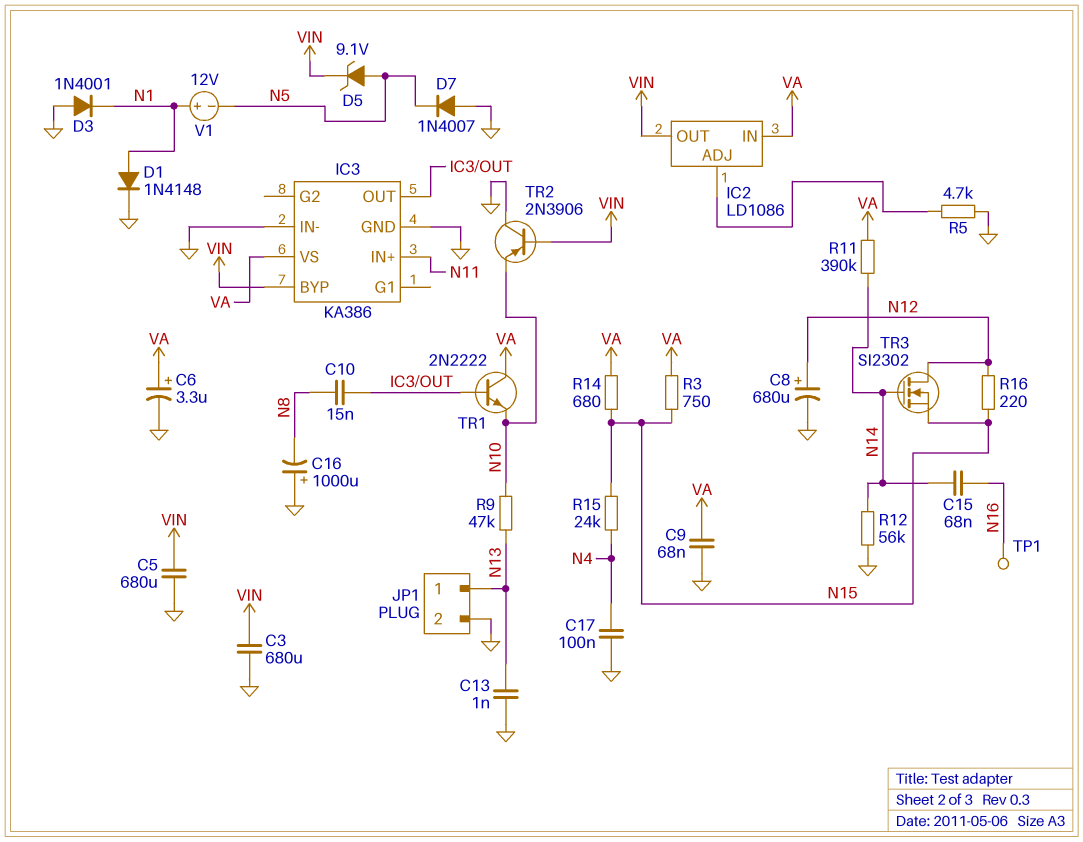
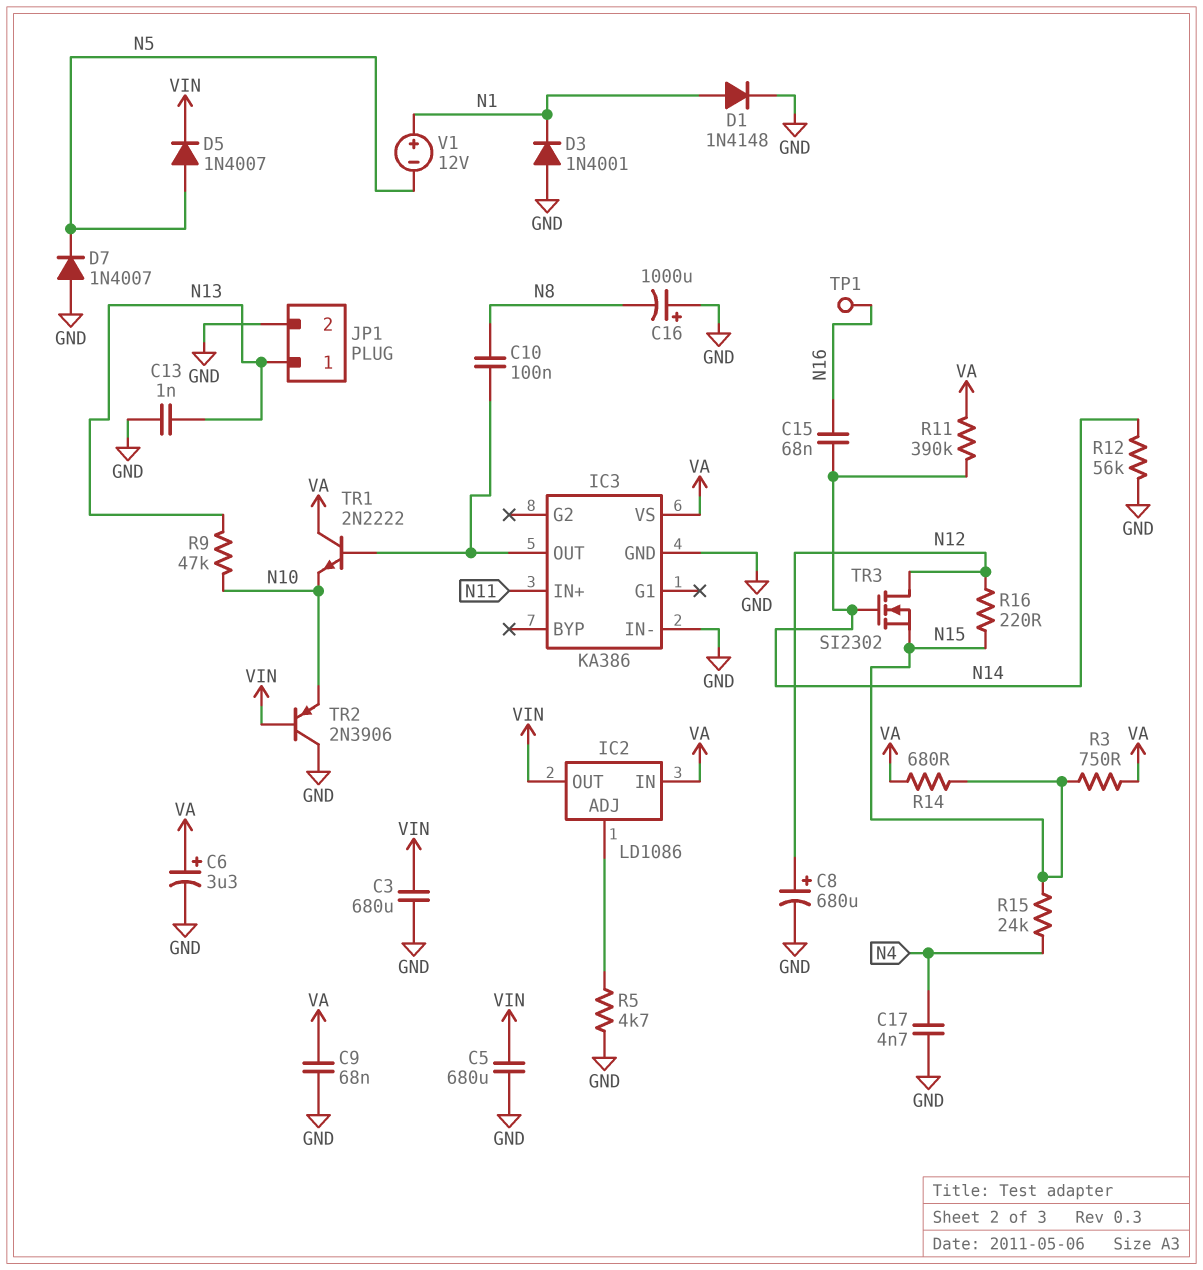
C10: 15nF (IC3/OUT, N8) -> 100nF (IC3/OUT, N8)
C17: 100nF (GND, N4) -> 4.7nF (GND, N4)
D5: zener 9.1V (A N5, K VIN) -> diode 1N4007 (A N5, K VIN)
IC3 pin BYP: VIN -> none

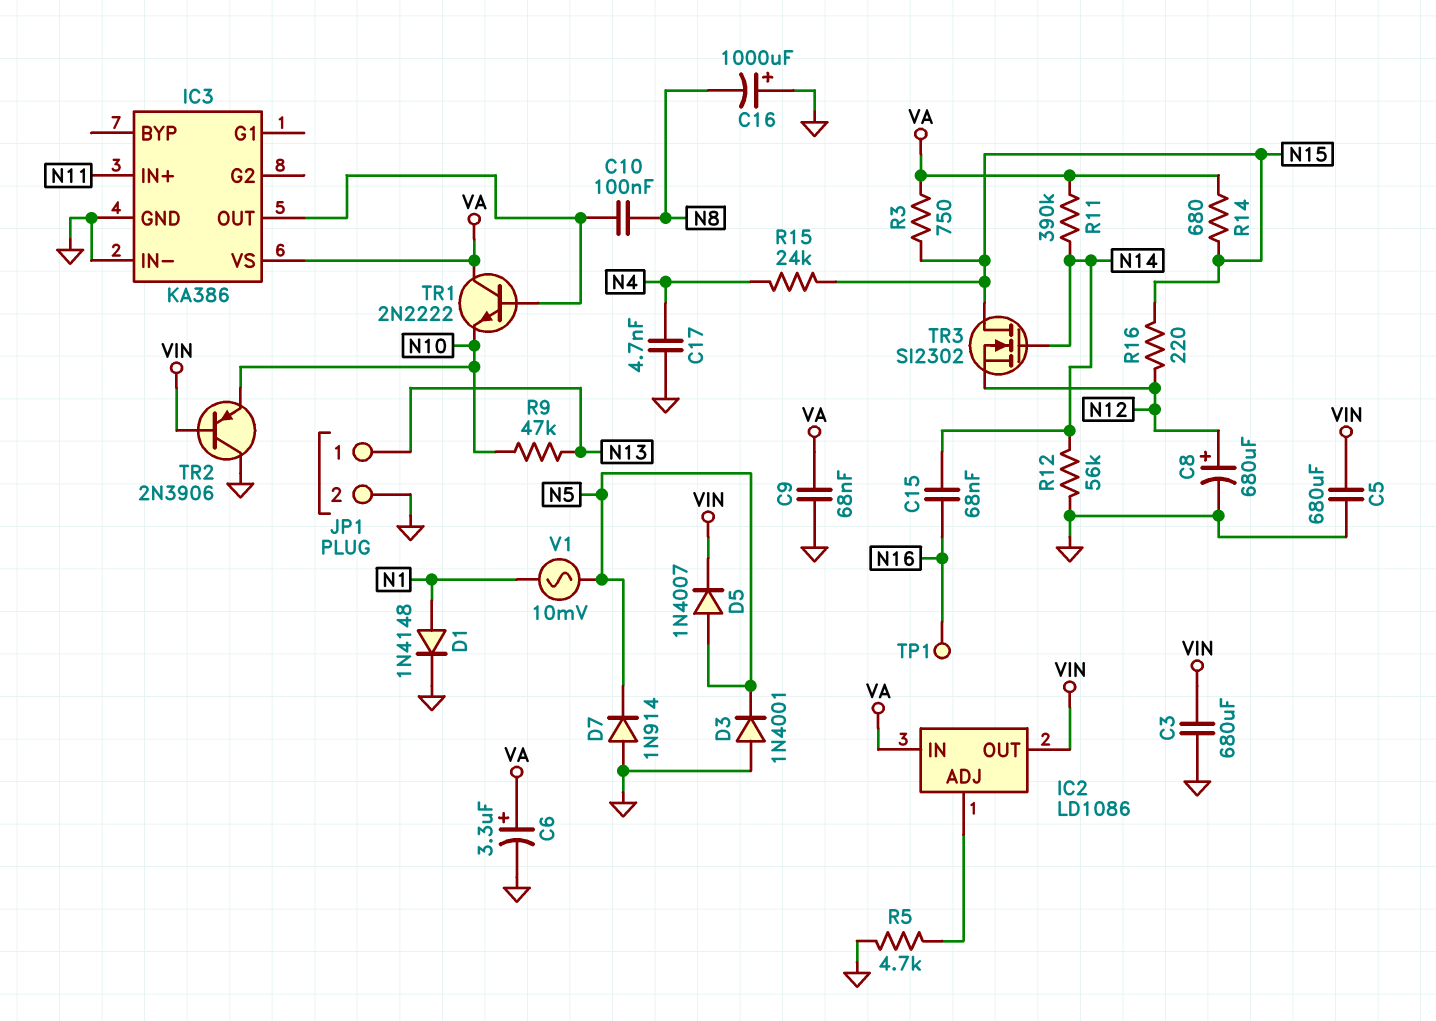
C13: 1nF (GND, N13) -> none
D3: diode 1N4001 (A GND, K N1) -> diode 1N4001 (A GND, K N5)
D7: diode 1N4007 (A GND, K N5) -> diode 1N914 (A GND, K N5)
TR3: NMOS SI2302 (G N14, D N12, S N15) -> NMOS SI2302 (G N14, D N15, S N12)
V1: 12V (plus N1, minus N5) -> AC 10mV (N1, N5)

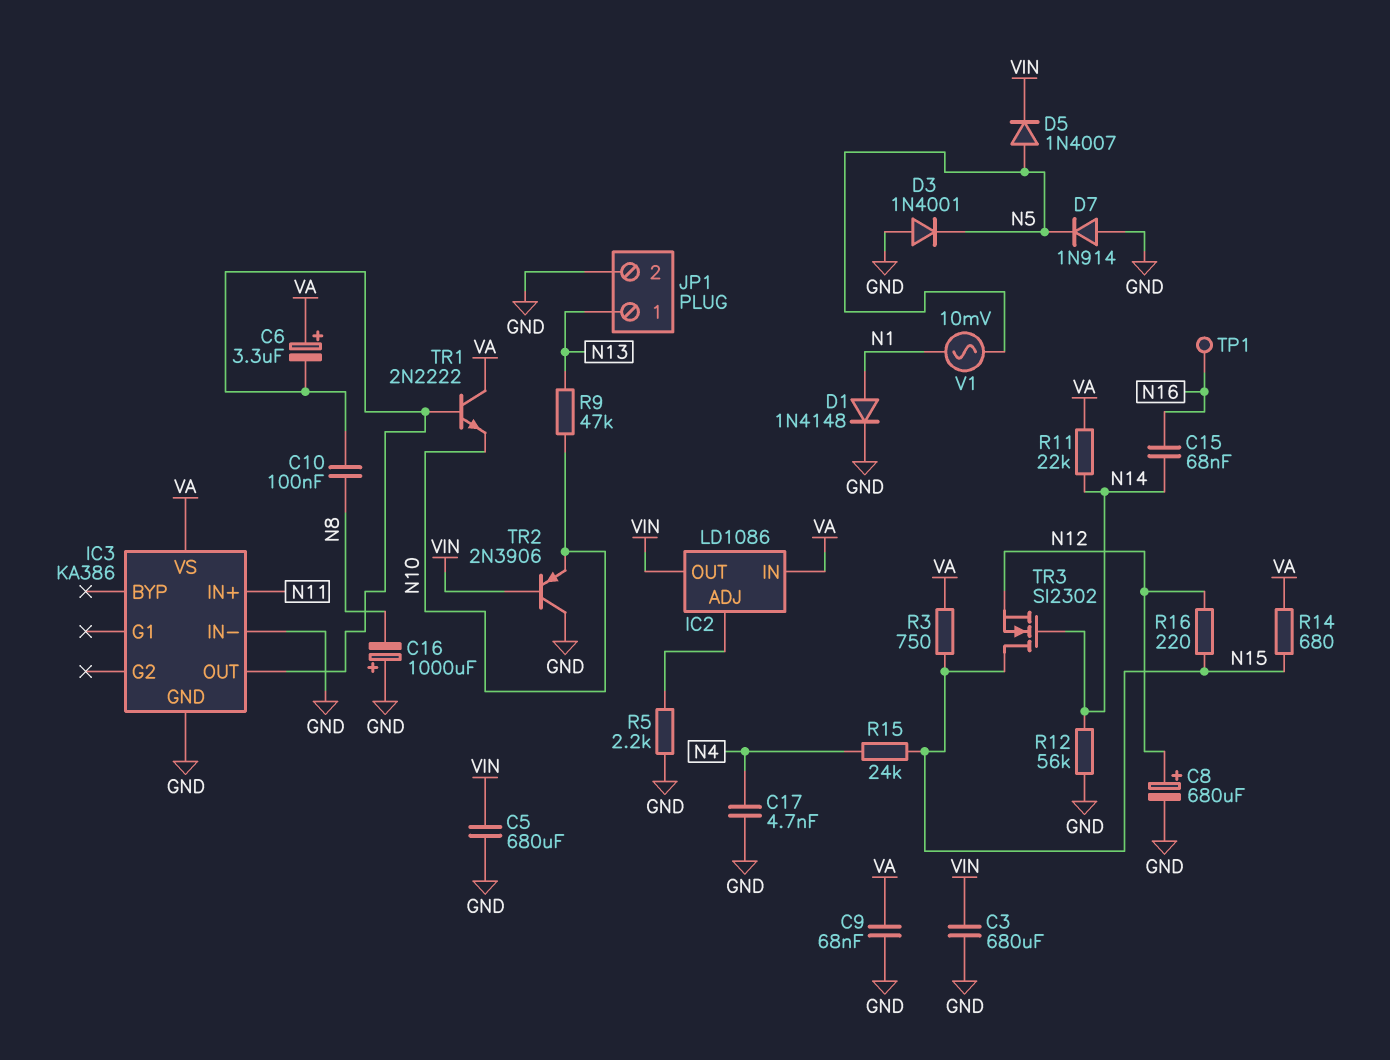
C6: 3.3uF (plus VA, minus GND) -> 3.3uF (plus VA, minus IC3/OUT)
R5: 4.7k (GND, IC2/ADJ) -> 2.2k (GND, IC2/ADJ)
R11: 390k (N14, VA) -> 22k (N14, VA)

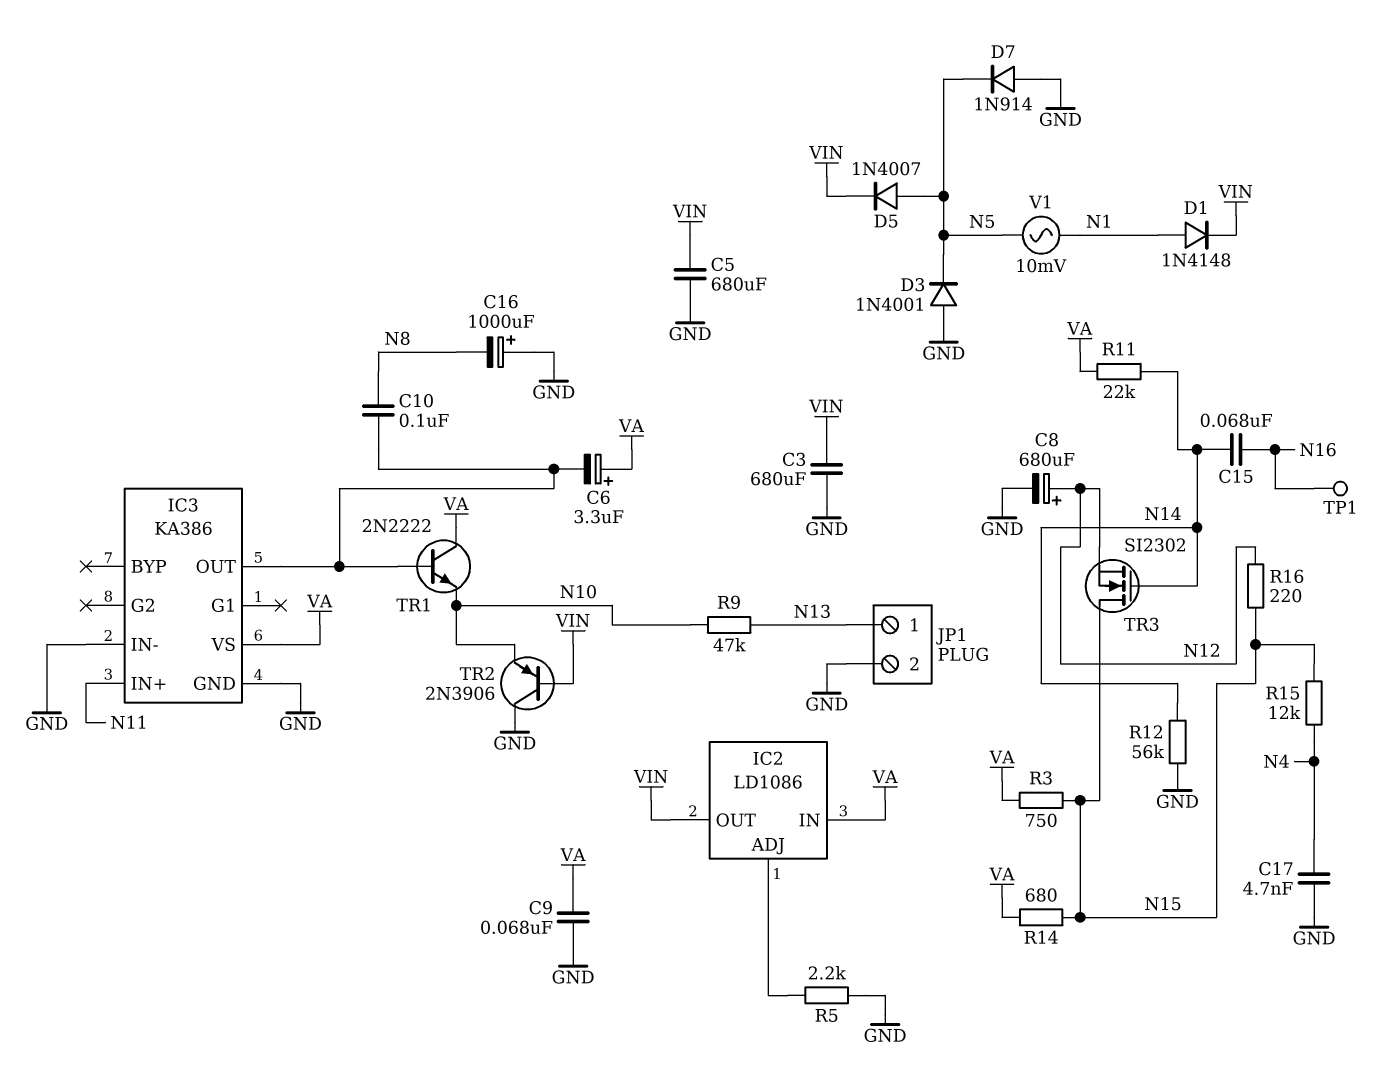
D1: diode 1N4148 (A N1, K GND) -> diode 1N4148 (A N1, K VIN)
R15: 24k (N4, N15) -> 12k (N4, N15)

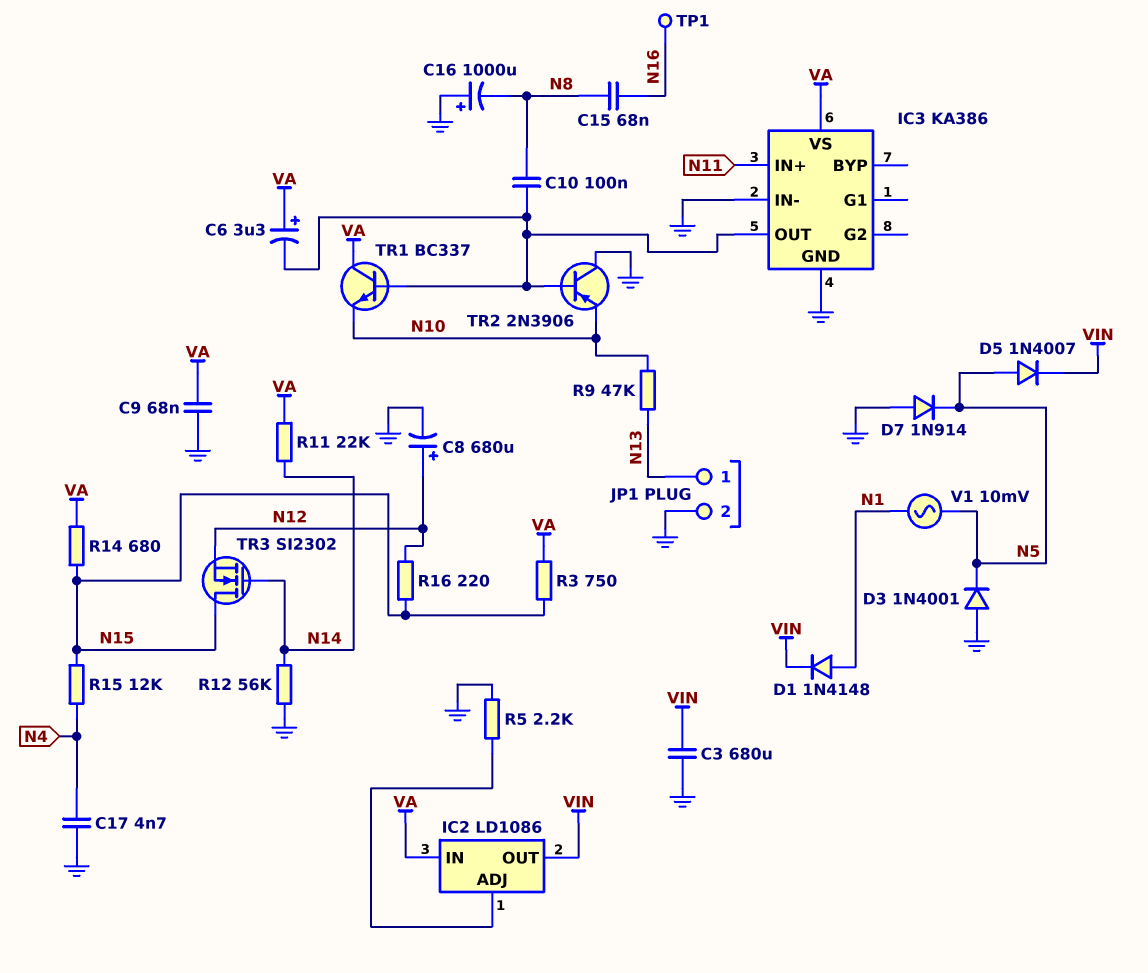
C5: 680uF (GND, VIN) -> none
C15: 68nF (N14, N16) -> 68nF (N8, N16)
TR1: NPN 2N2222 (B IC3/OUT, C VA, E N10) -> NPN BC337 (B IC3/OUT, C VA, E N10)
TR2: PNP 2N3906 (B VIN, C GND, E N10) -> PNP 2N3906 (B IC3/OUT, C GND, E N10)

